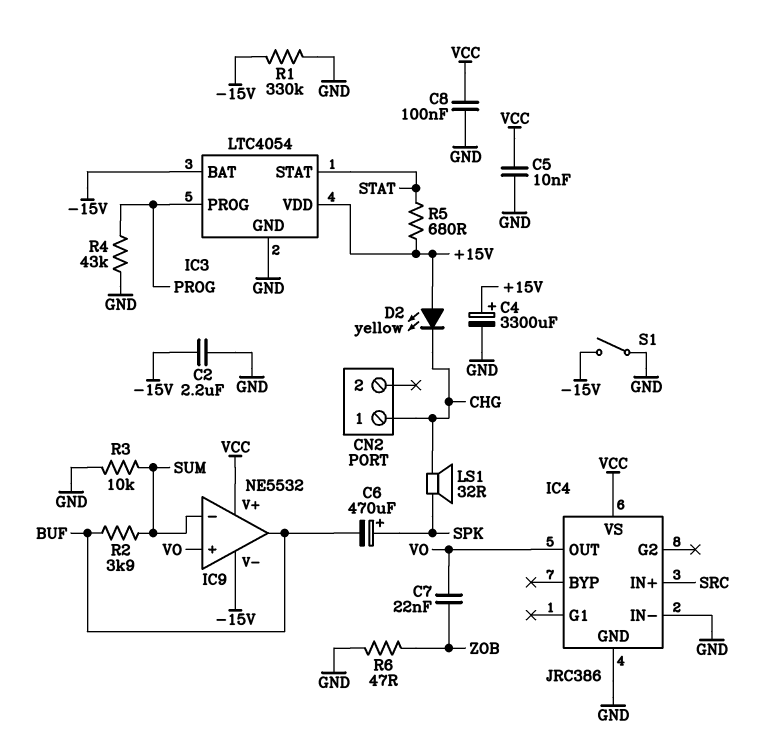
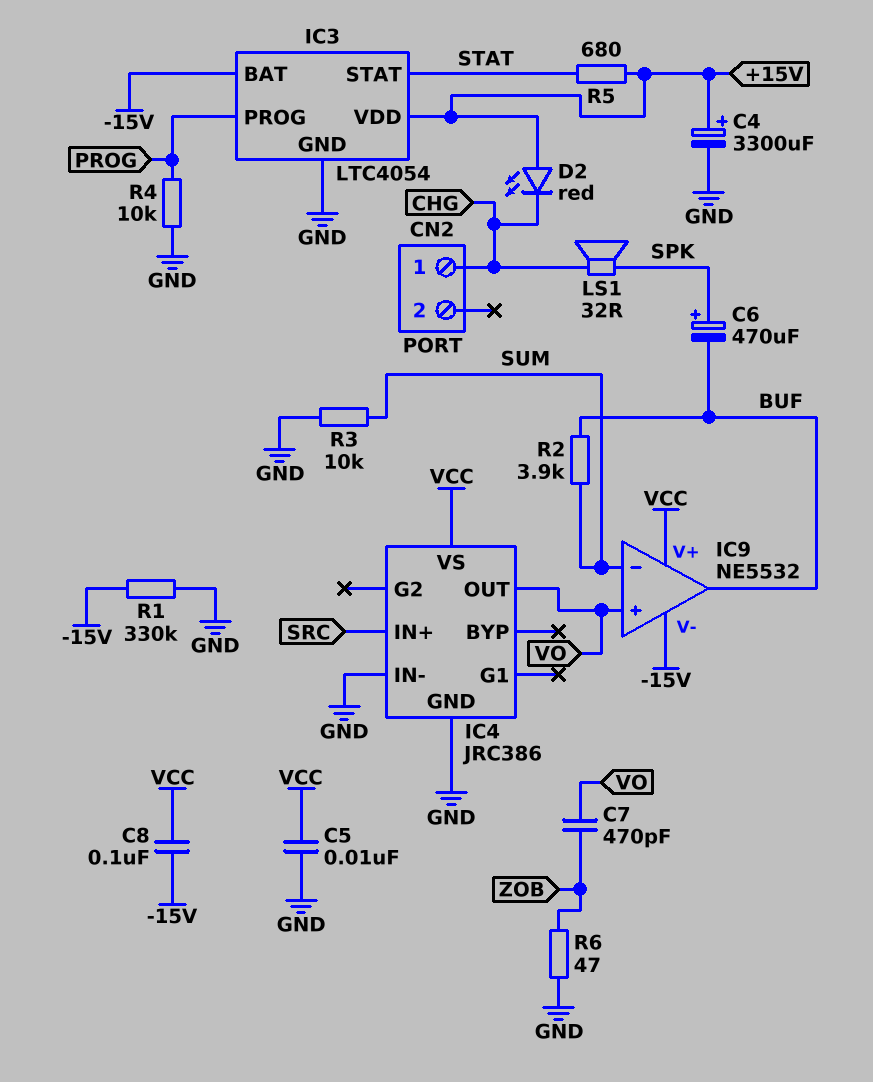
C2: 2.2uF (-15V, GND) -> none
C7: 22nF (VO, ZOB) -> 470pF (VO, ZOB)
C8: 100nF (GND, VCC) -> 100nF (-15V, VCC)
D2: LED yellow (A +15V, K CHG) -> LED red (A +15V, K CHG)
R4: 43k (GND, PROG) -> 10k (GND, PROG)
S1: switch (-15V, GND) -> none

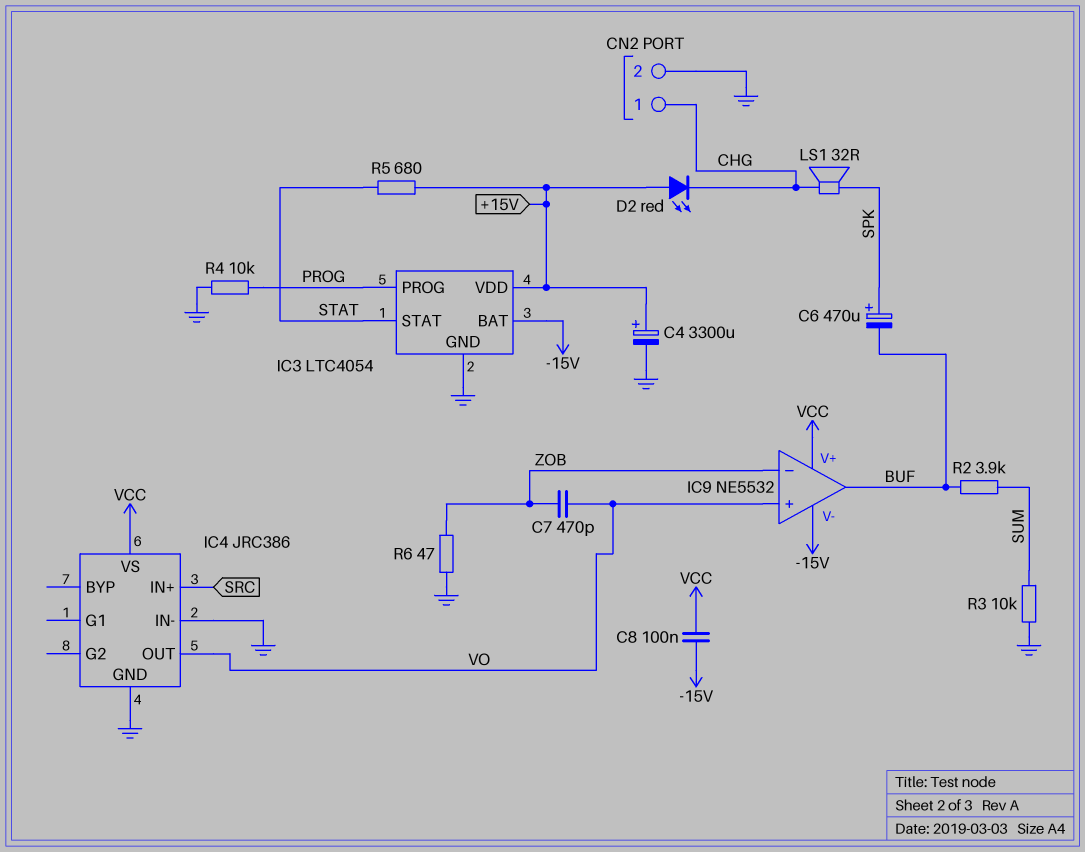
C5: 10nF (GND, VCC) -> none
CN2 pin 2: none -> GND
IC9 pin in-: SUM -> ZOB
R1: 330k (-15V, GND) -> none

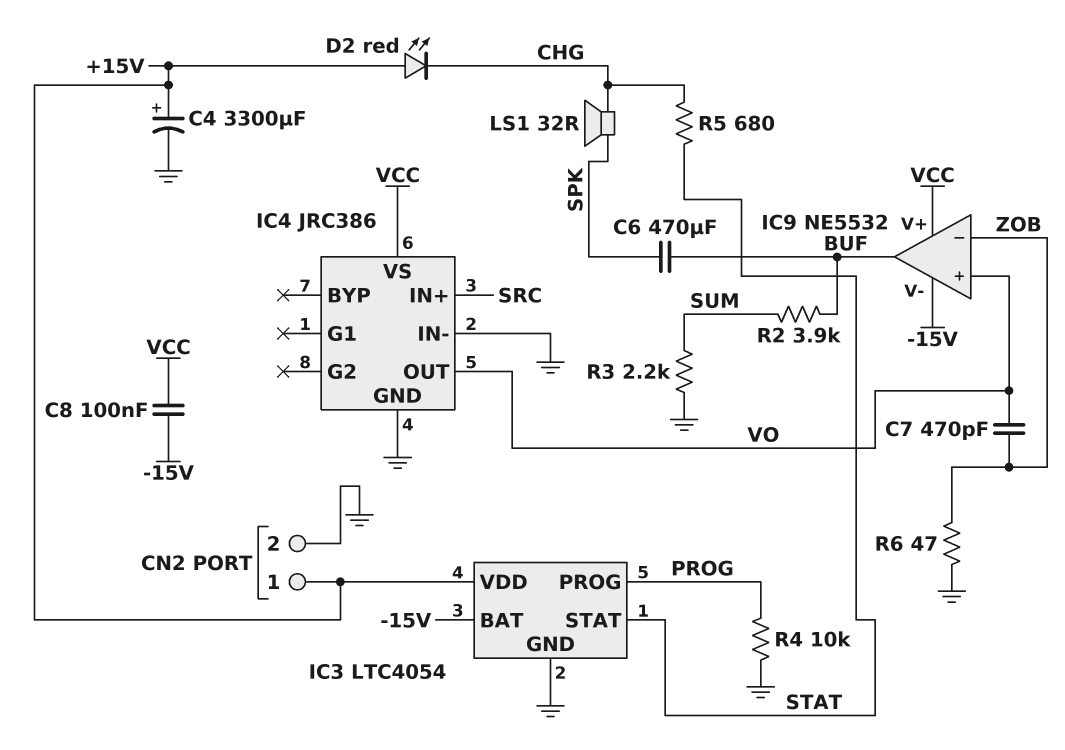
C6: 470uF (plus SPK, minus BUF) -> 470uF (BUF, SPK)
CN2 pin 1: CHG -> +15V
R3: 10k (GND, SUM) -> 2.2k (GND, SUM)
R5: 680 (+15V, STAT) -> 680 (CHG, STAT)

